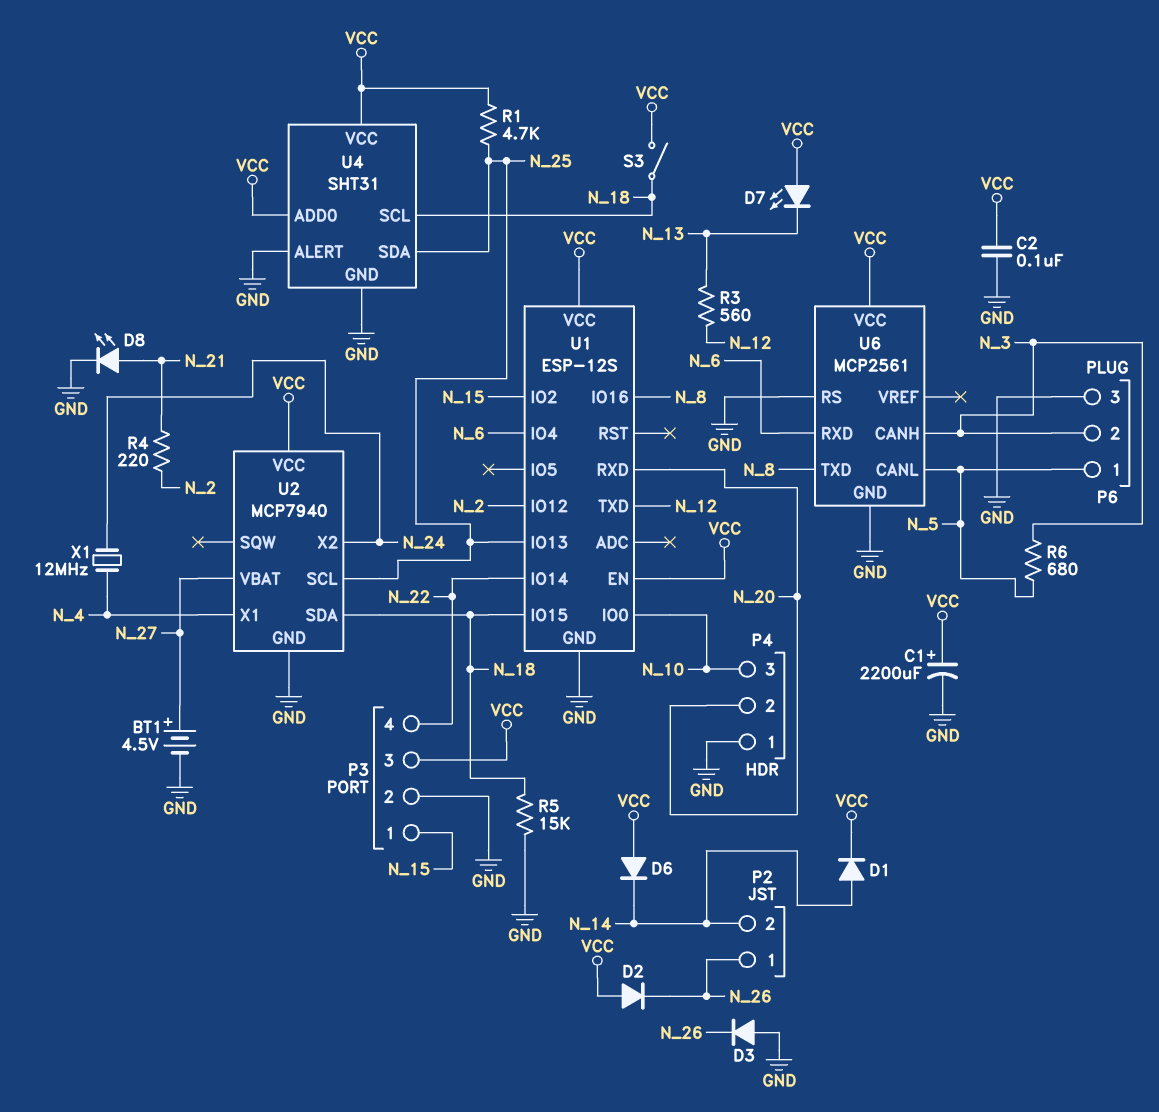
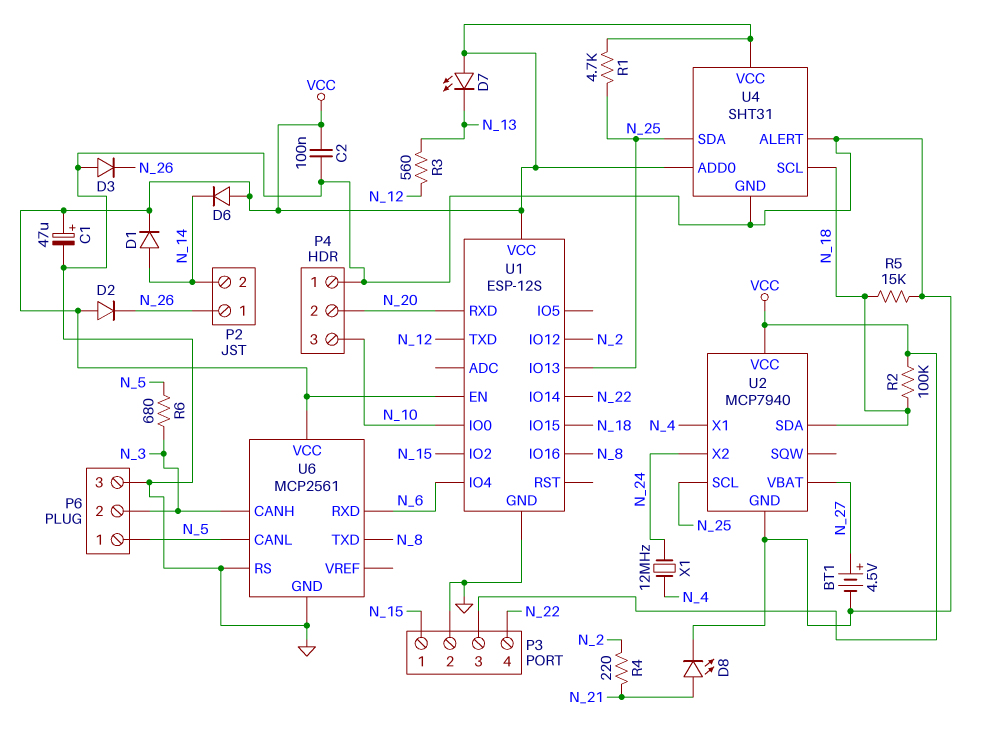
C1: 2200uF (plus VCC, minus GND) -> 47uF (plus VCC, minus GND)
R2: none -> 100k (N_18, VCC)
S3: switch (N_18, VCC) -> none

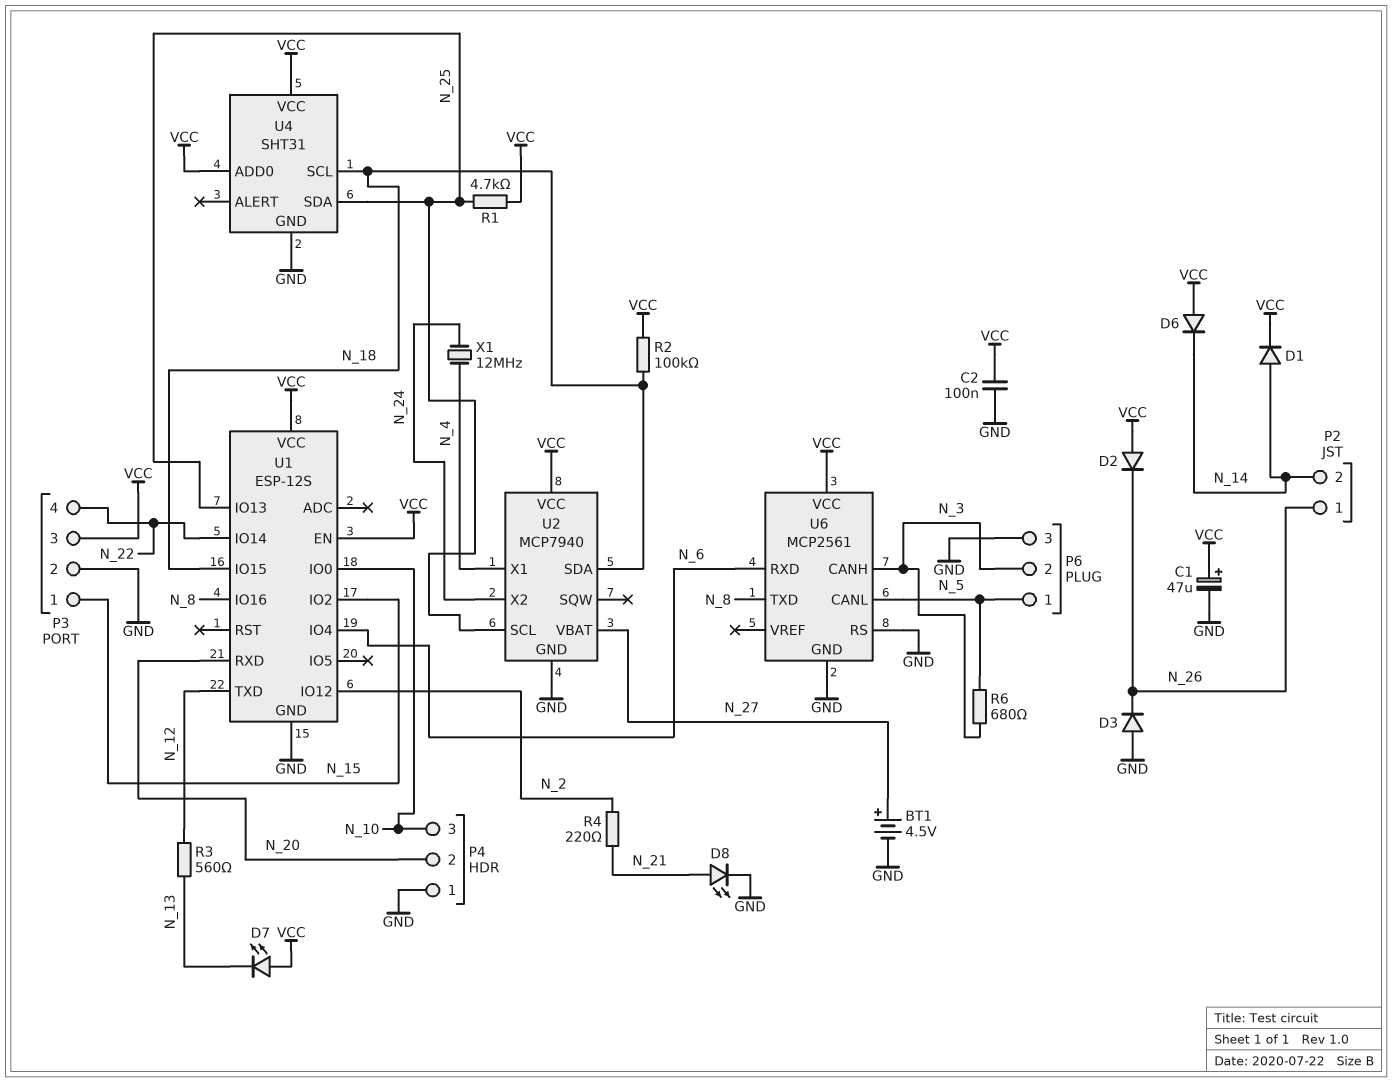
R5: 15k (GND, N_18) -> none
U4 pin ALERT: GND -> none

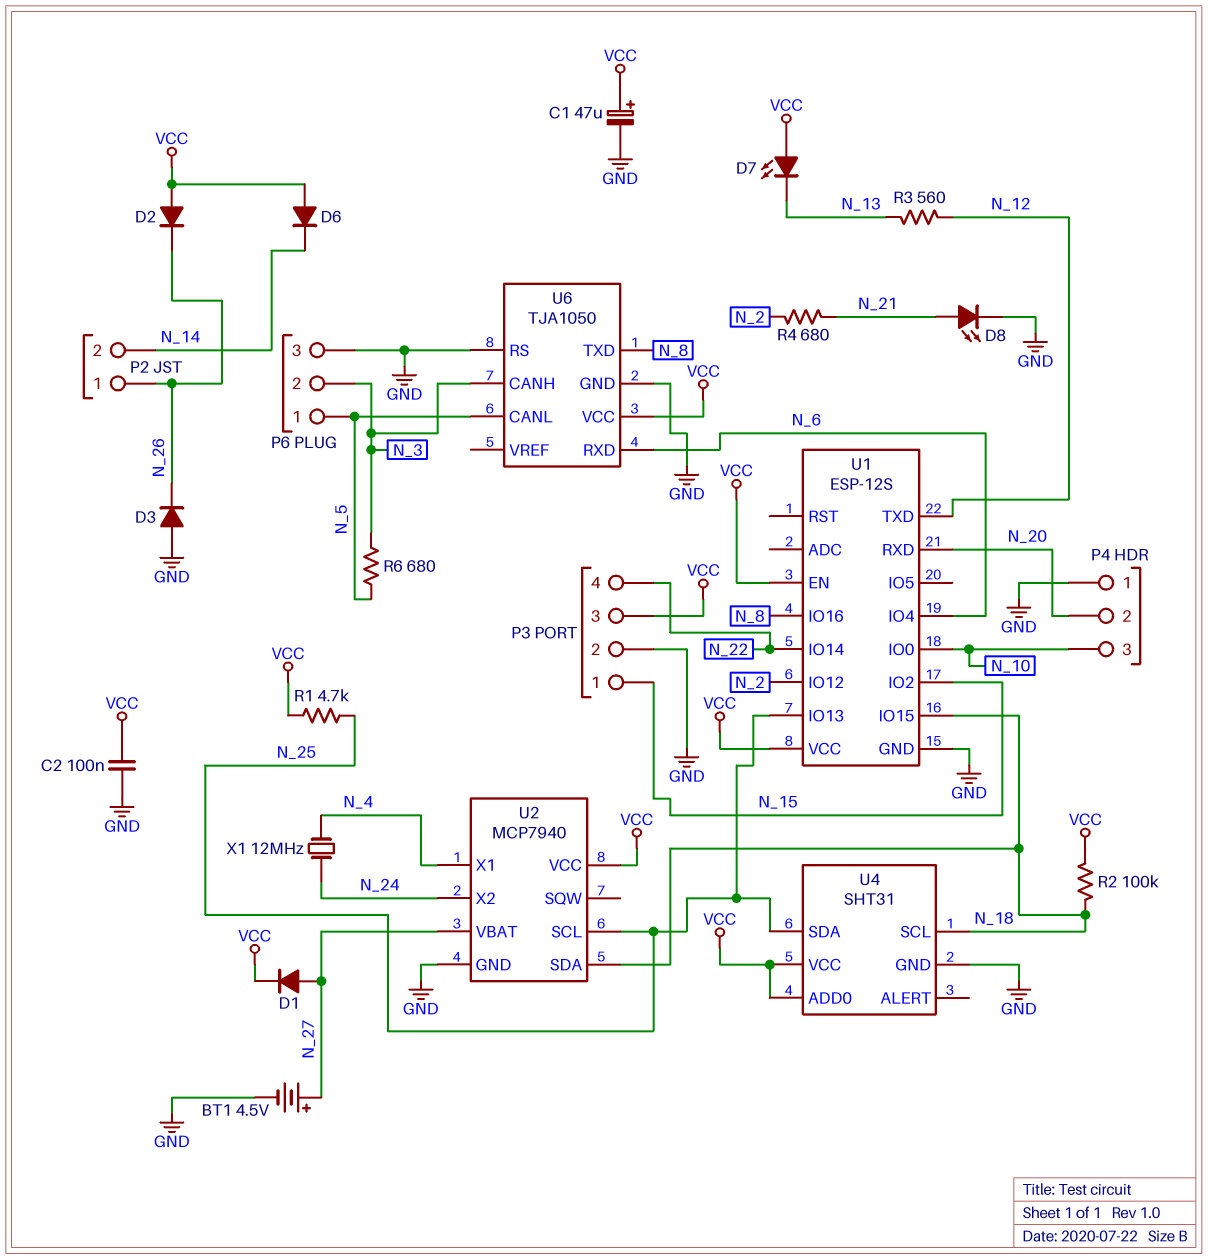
D1: diode (A N_14, K VCC) -> diode (A N_27, K VCC)
R4: 220 (N_2, N_21) -> 680 (N_2, N_21)
U6: MCP2561 -> TJA1050

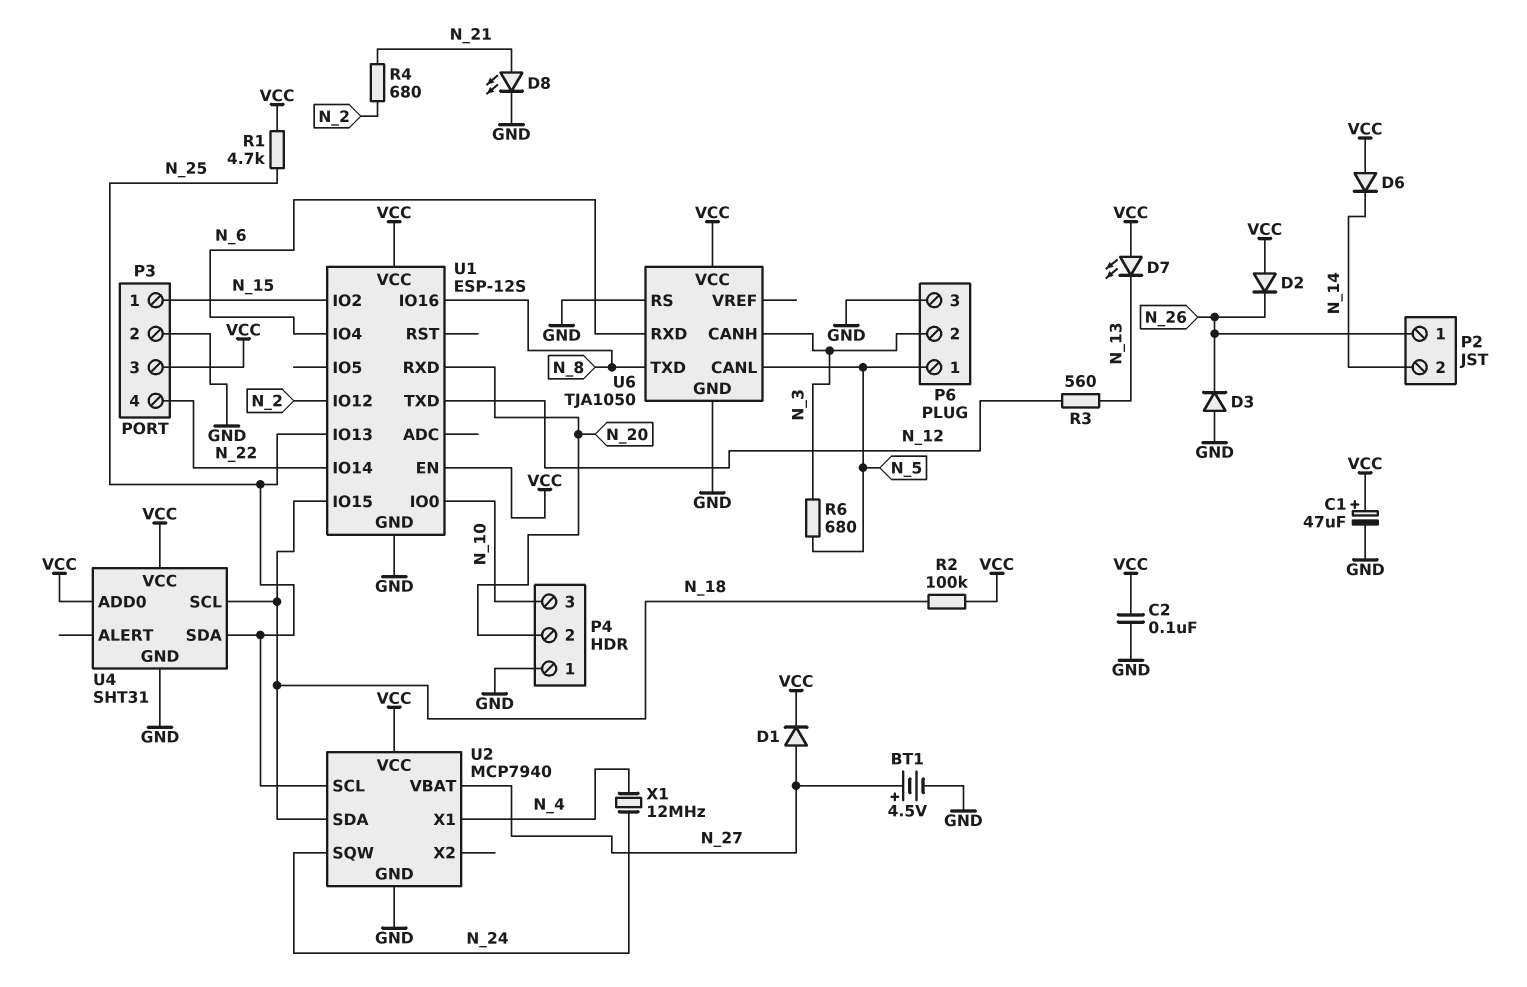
U2 pin SQW: none -> N_24
U2 pin X2: N_24 -> none

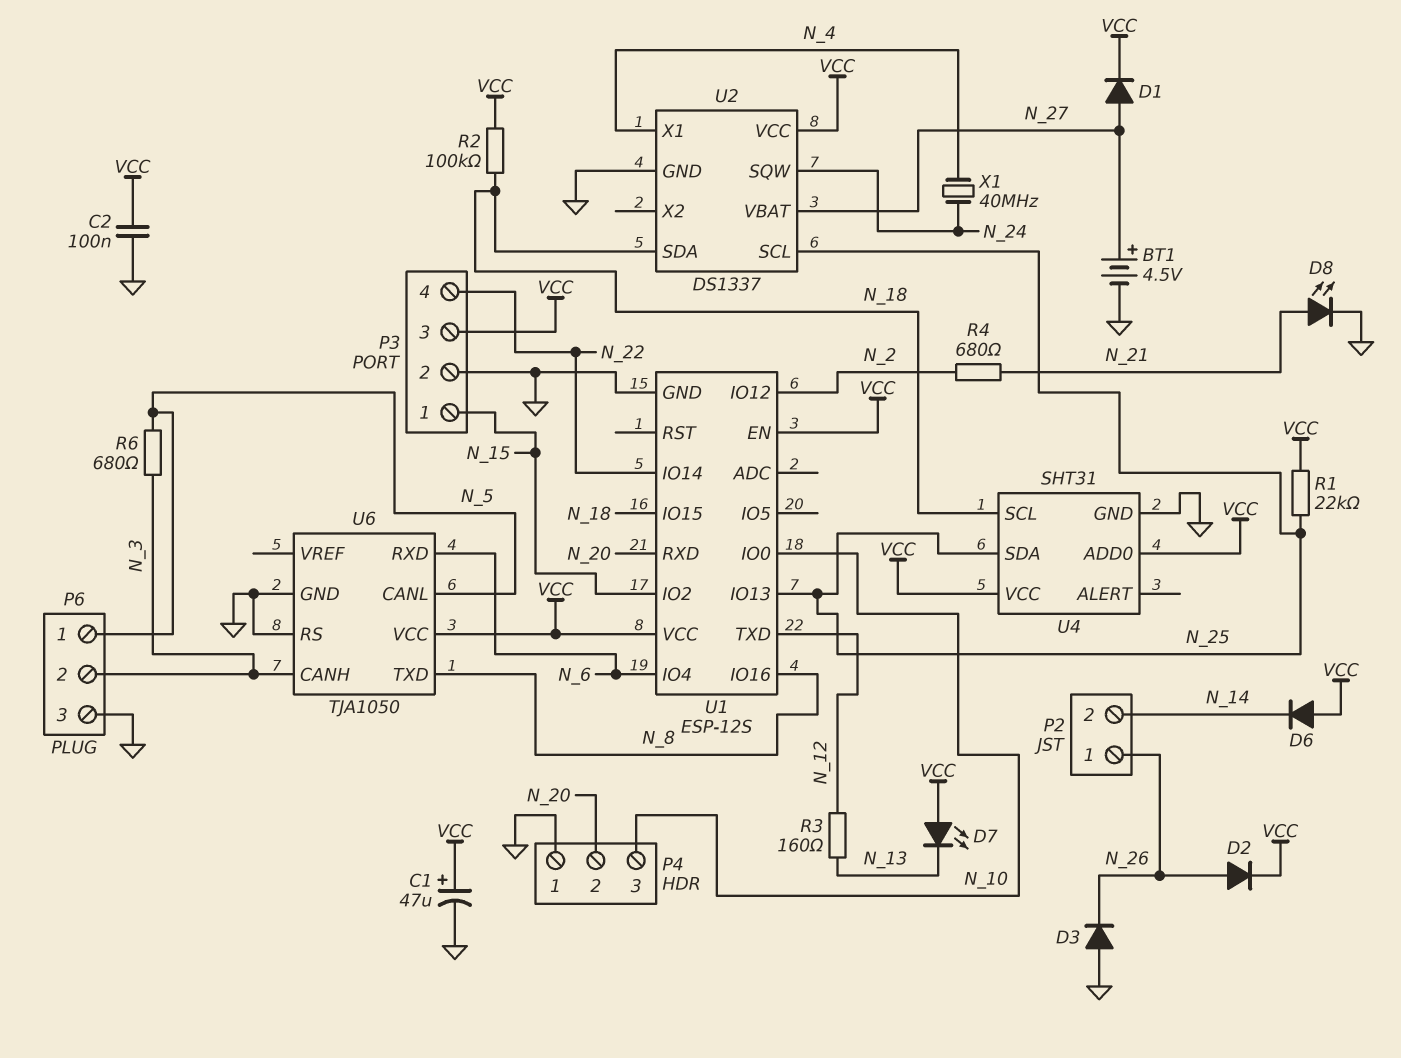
D2: diode (A VCC, K N_26) -> diode (A N_26, K VCC)
R1: 4.7k (N_25, VCC) -> 22k (N_25, VCC)
R3: 560 (N_12, N_13) -> 160 (N_12, N_13)
U2: MCP7940 -> DS1337
X1: 12MHz (N_4, N_24) -> 40MHz (N_4, N_24)

